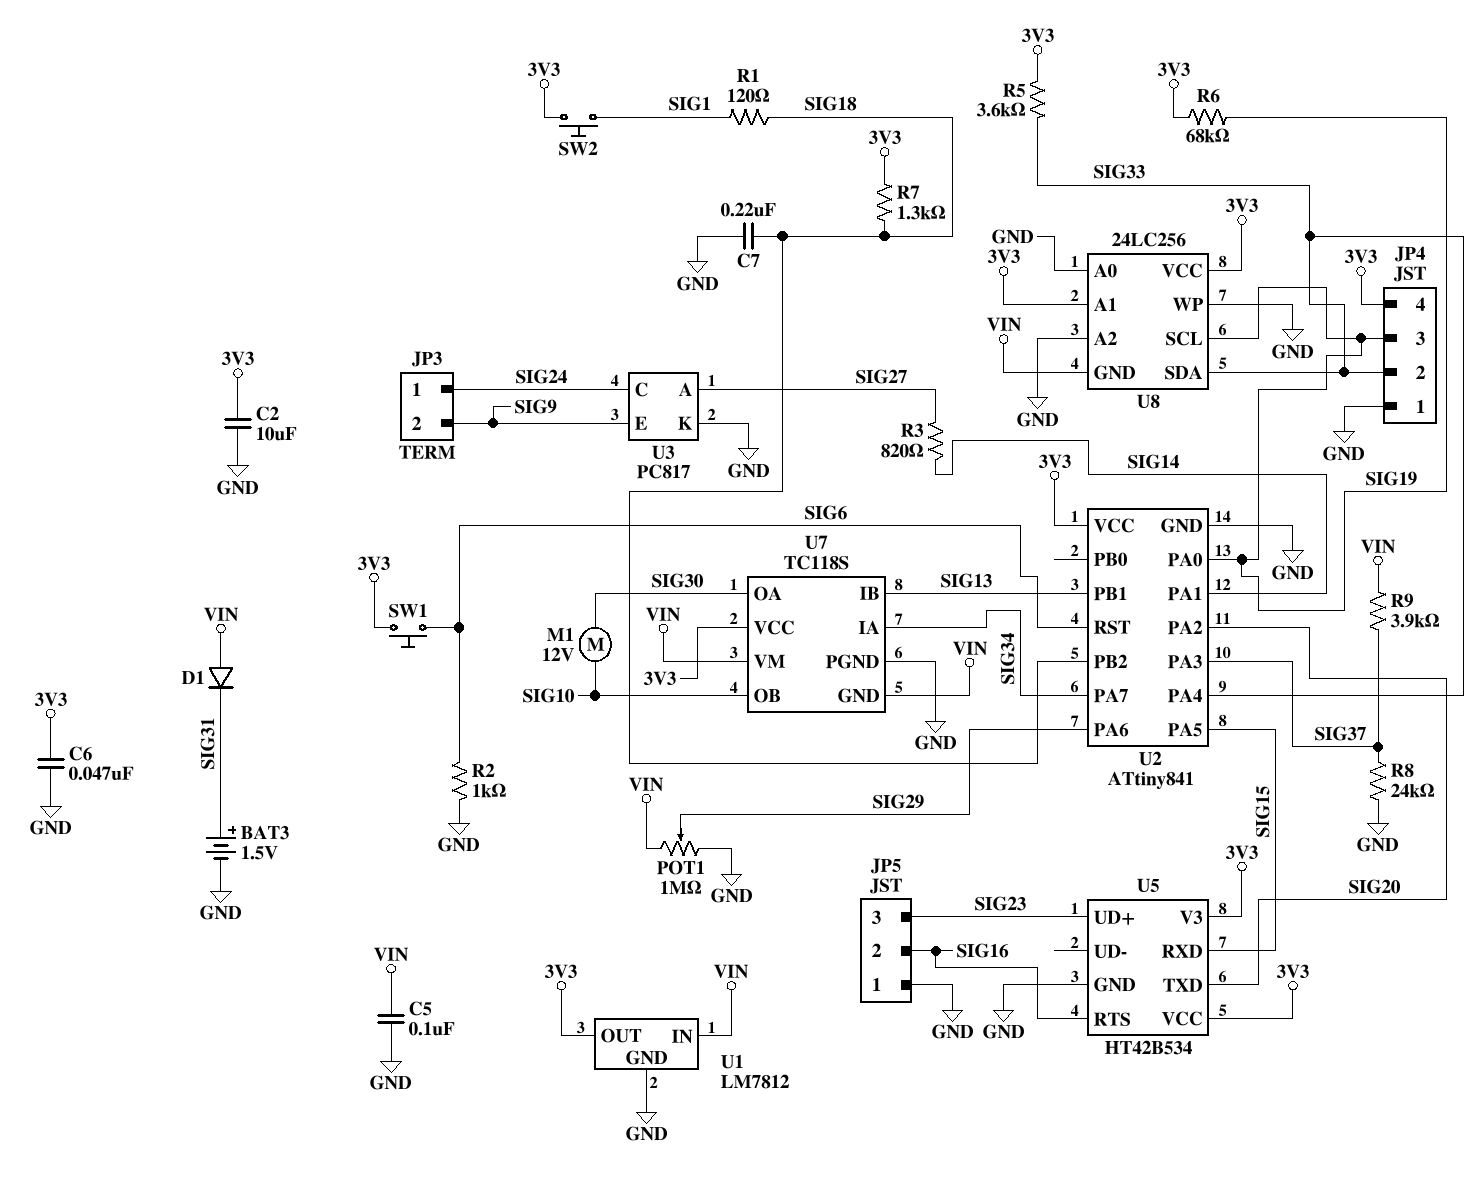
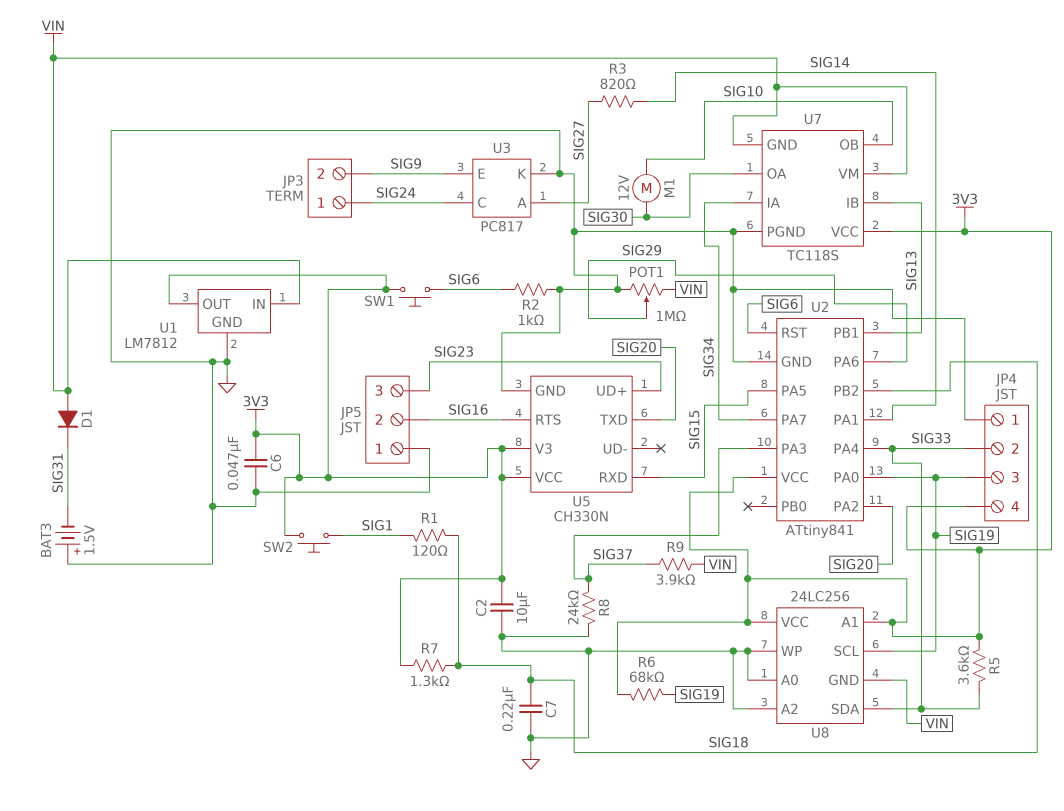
BAT3: 1.5V (plus SIG31, minus GND) -> 1.5V (plus GND, minus SIG31)
C5: 100nF (GND, VIN) -> none
U5: HT42B534 -> CH330N

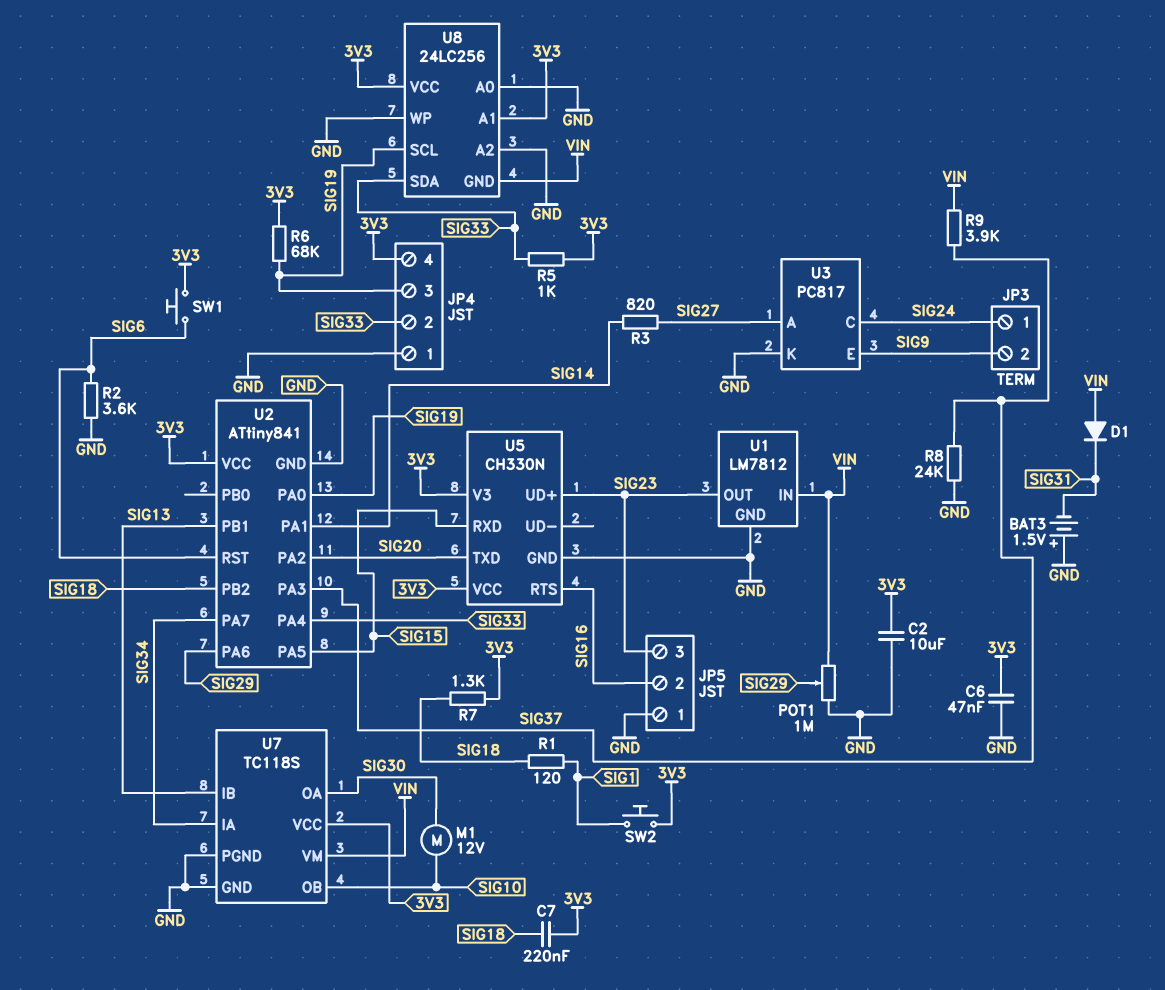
C7: 220nF (GND, SIG18) -> 220nF (3V3, SIG18)
R2: 1k (GND, SIG6) -> 3.6k (GND, SIG6)
R5: 3.6k (3V3, SIG33) -> 1k (3V3, SIG33)
U1 pin OUT: 3V3 -> SIG23
U7 pin GND: VIN -> GND

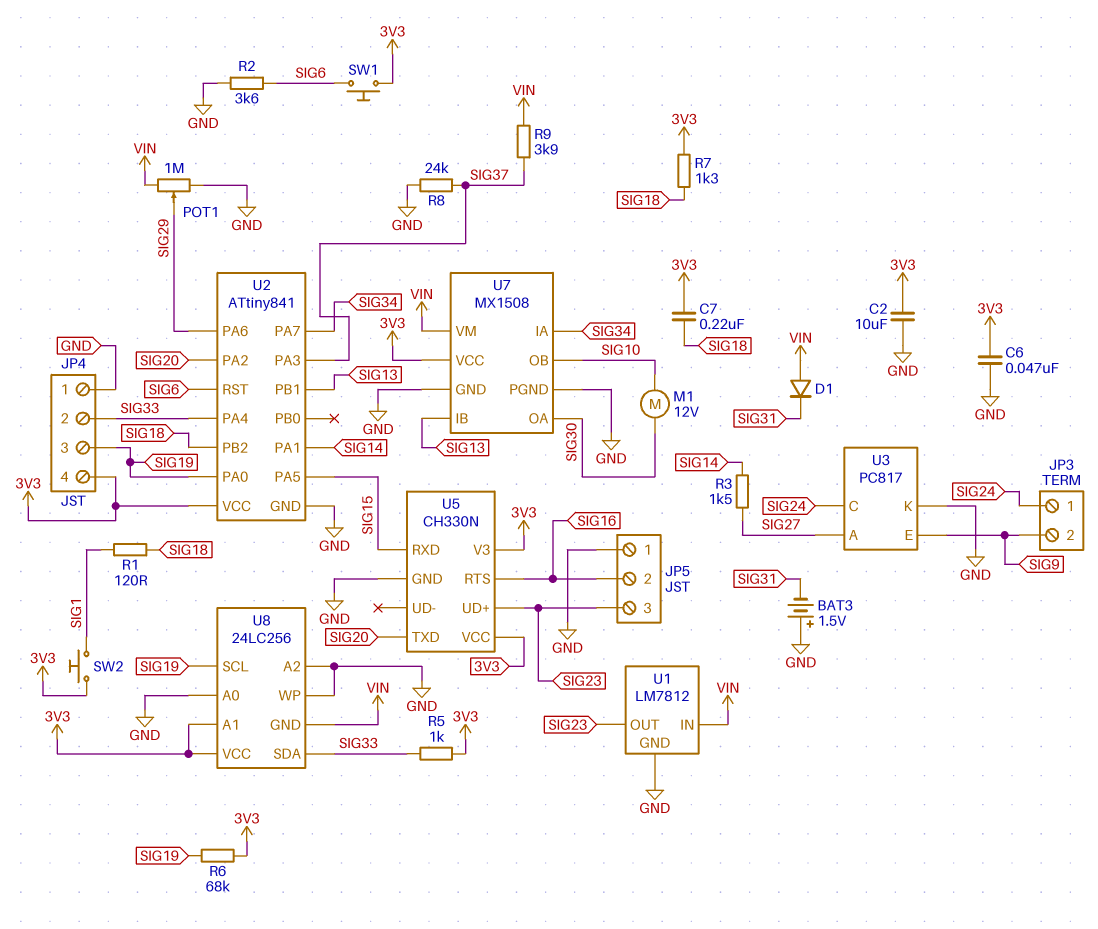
R3: 820 (SIG14, SIG27) -> 1.5k (SIG14, SIG27)
U7: TC118S -> MX1508

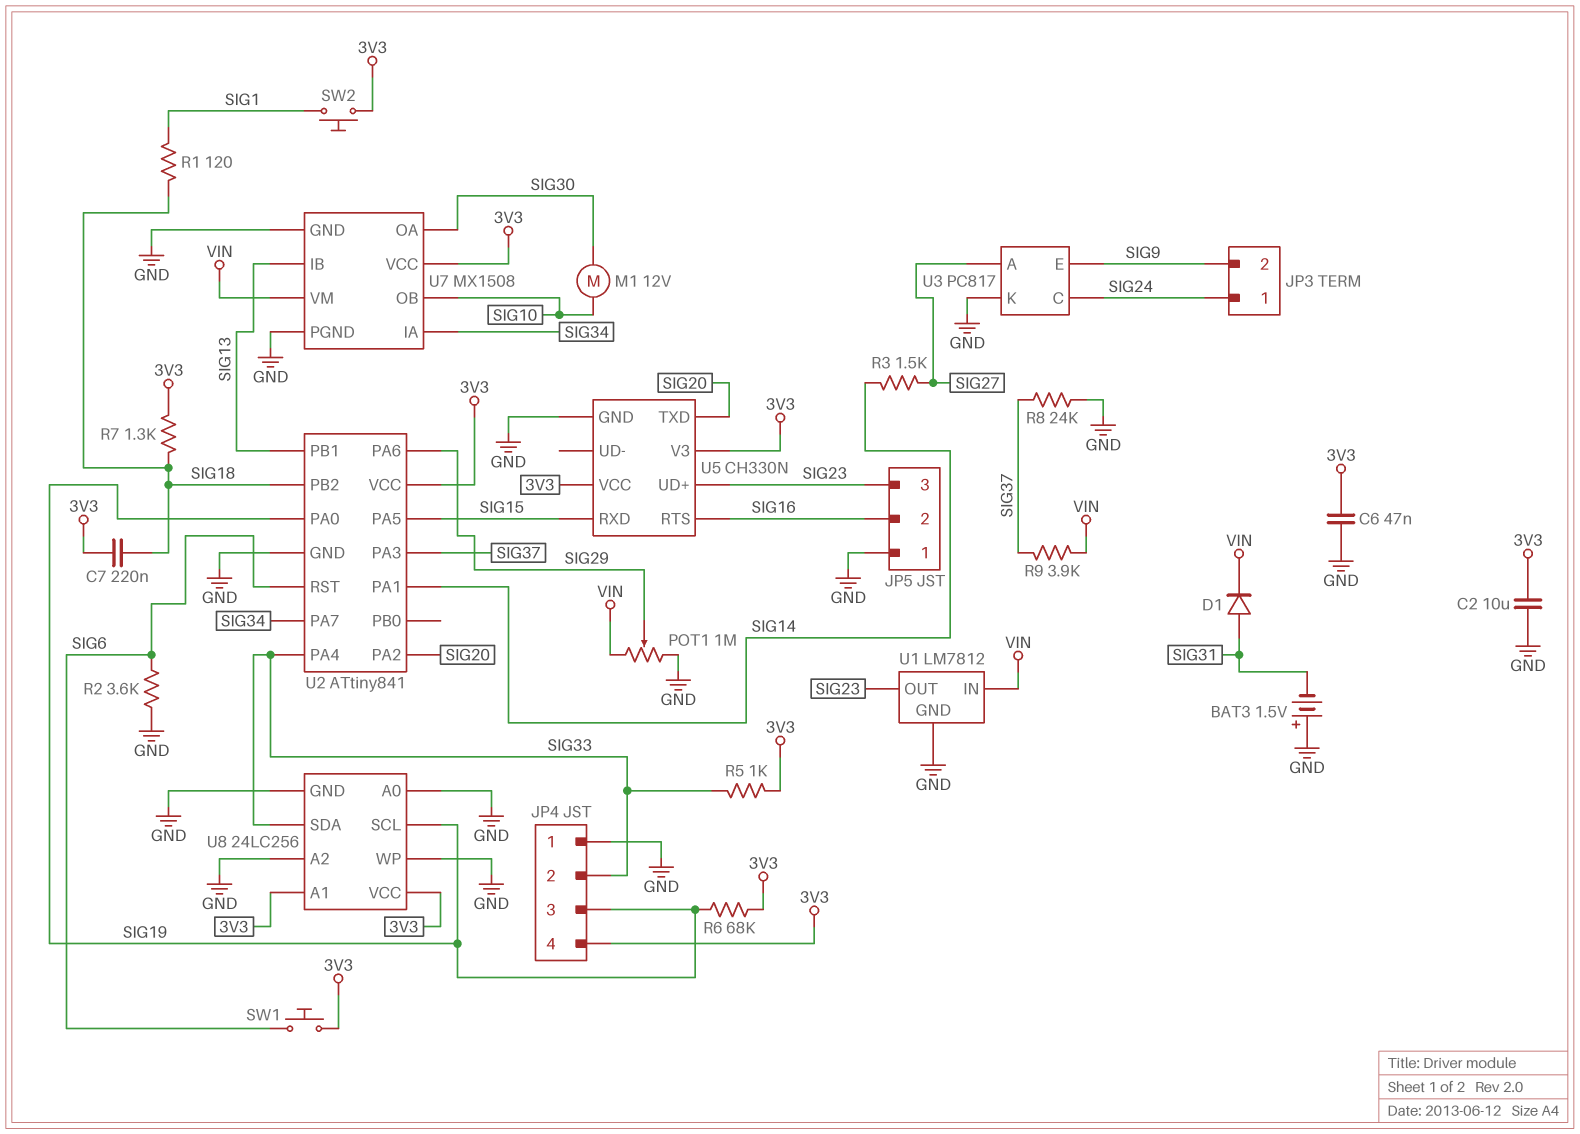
D1: diode (A VIN, K SIG31) -> diode (A SIG31, K VIN)
U8 pin GND: VIN -> GND

